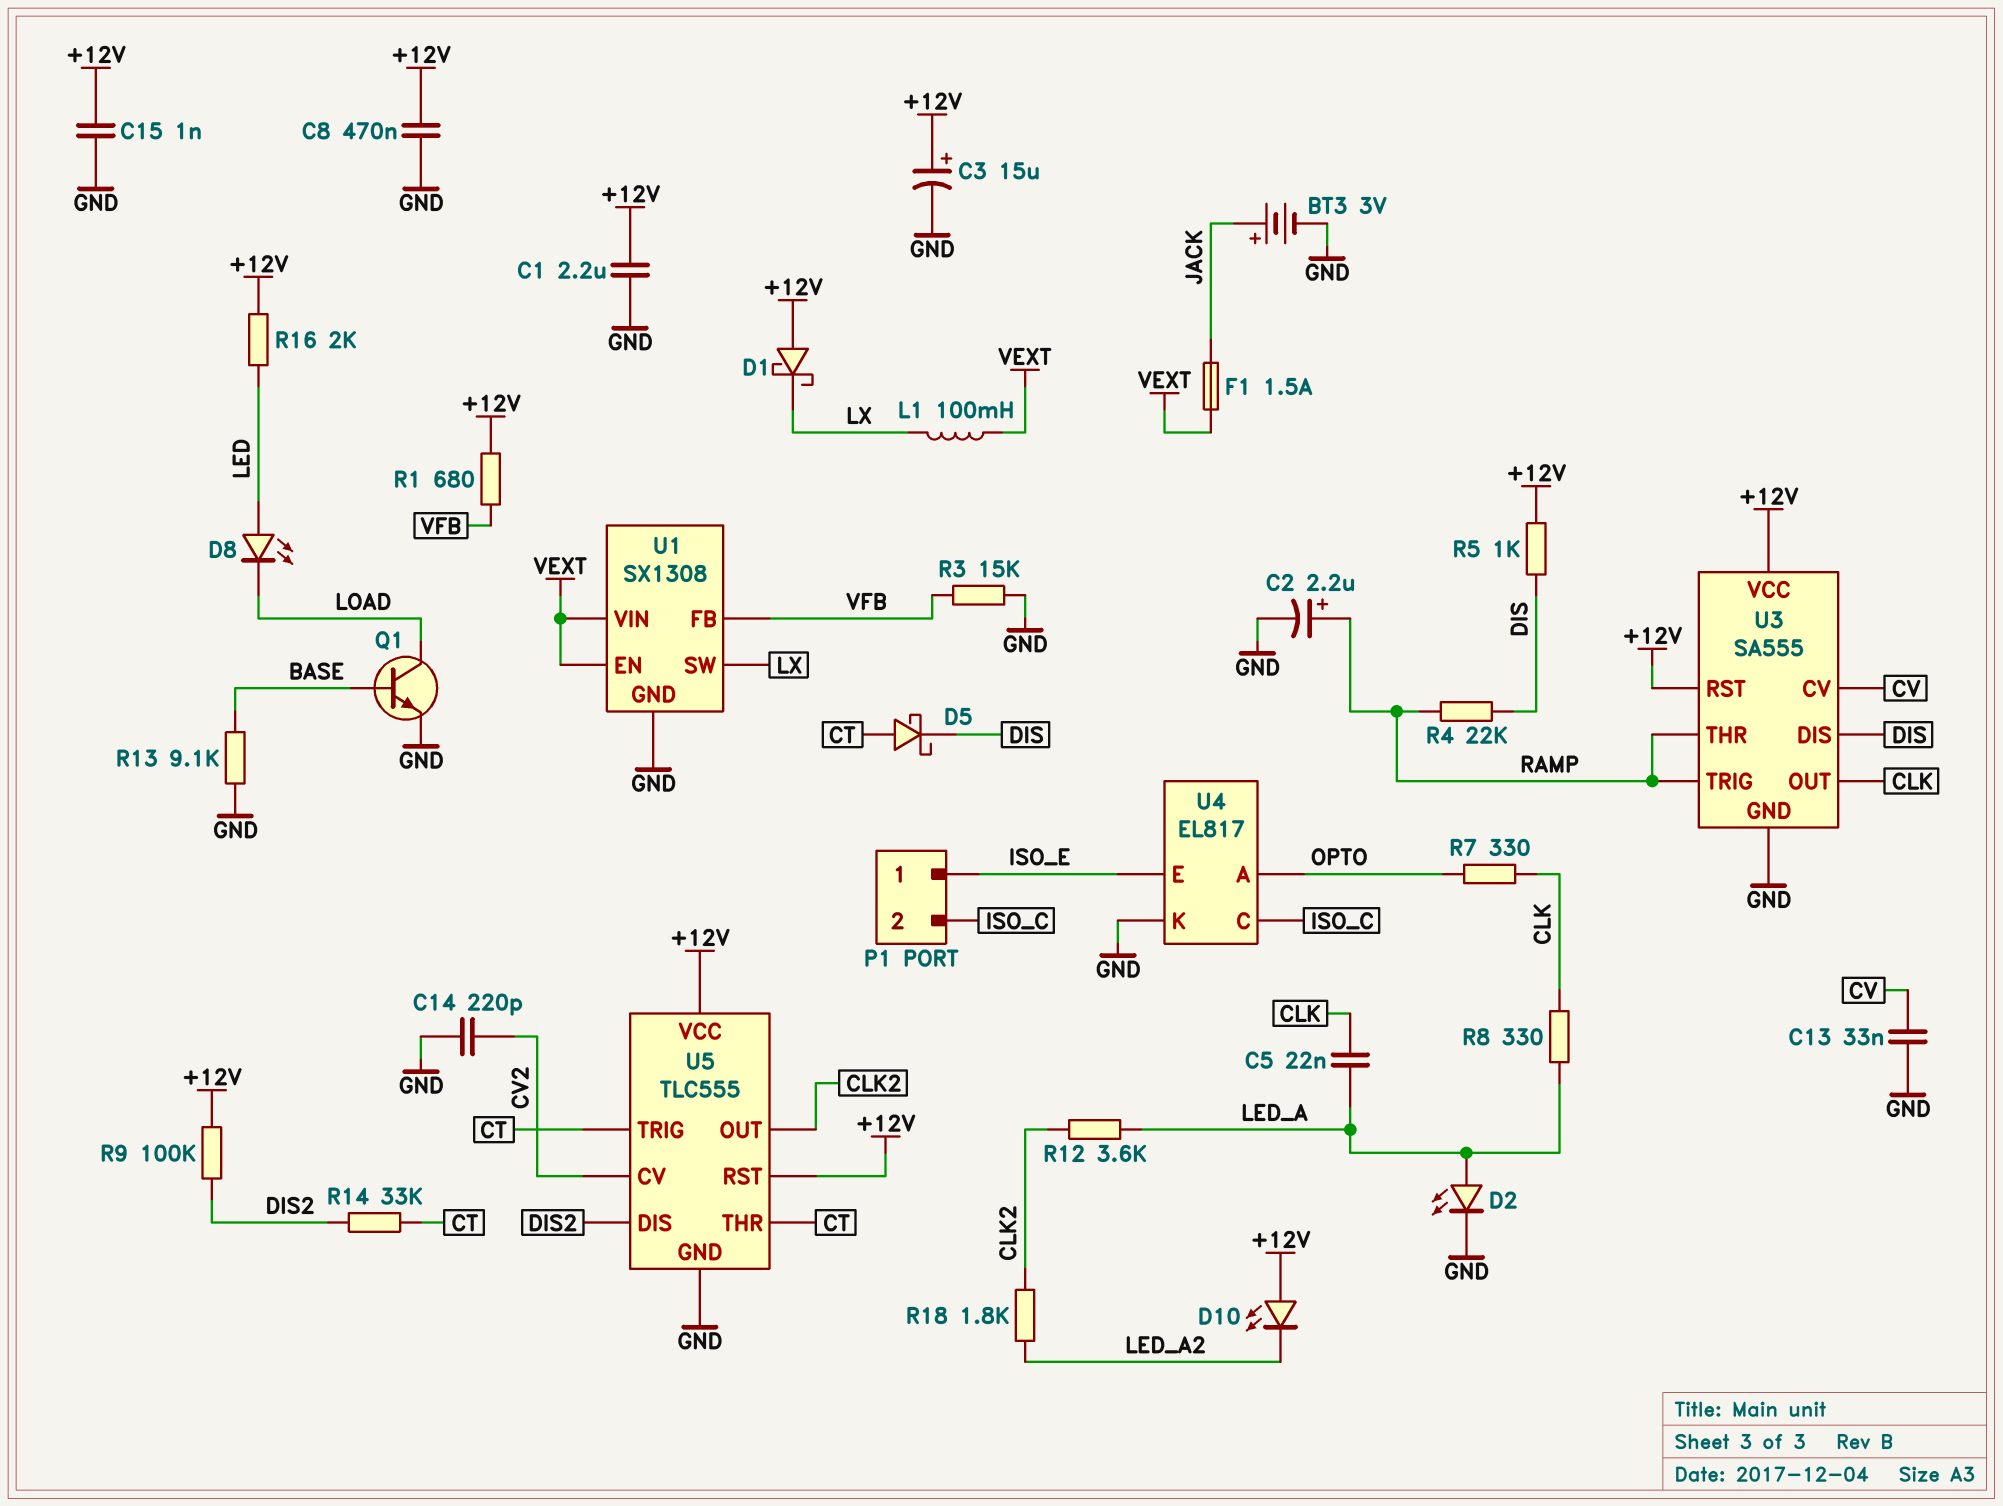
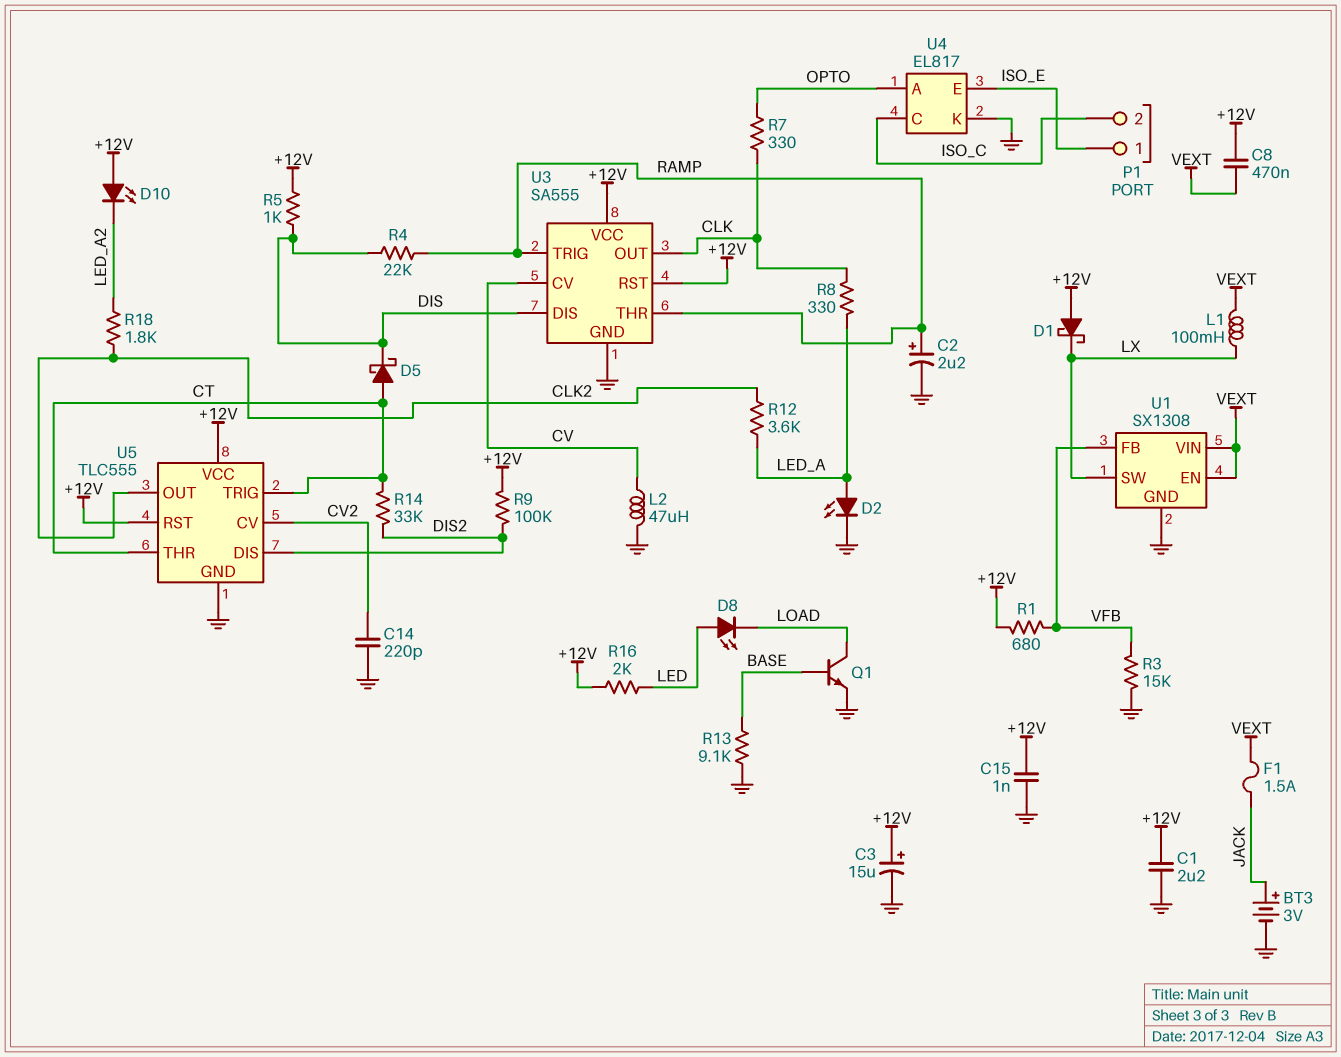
C5: 22nF (CLK, LED_A) -> none
C8: 470nF (+12V, GND) -> 470nF (+12V, VEXT)
C13: 33nF (CV, GND) -> none
L2: none -> 47uH (CV, GND)

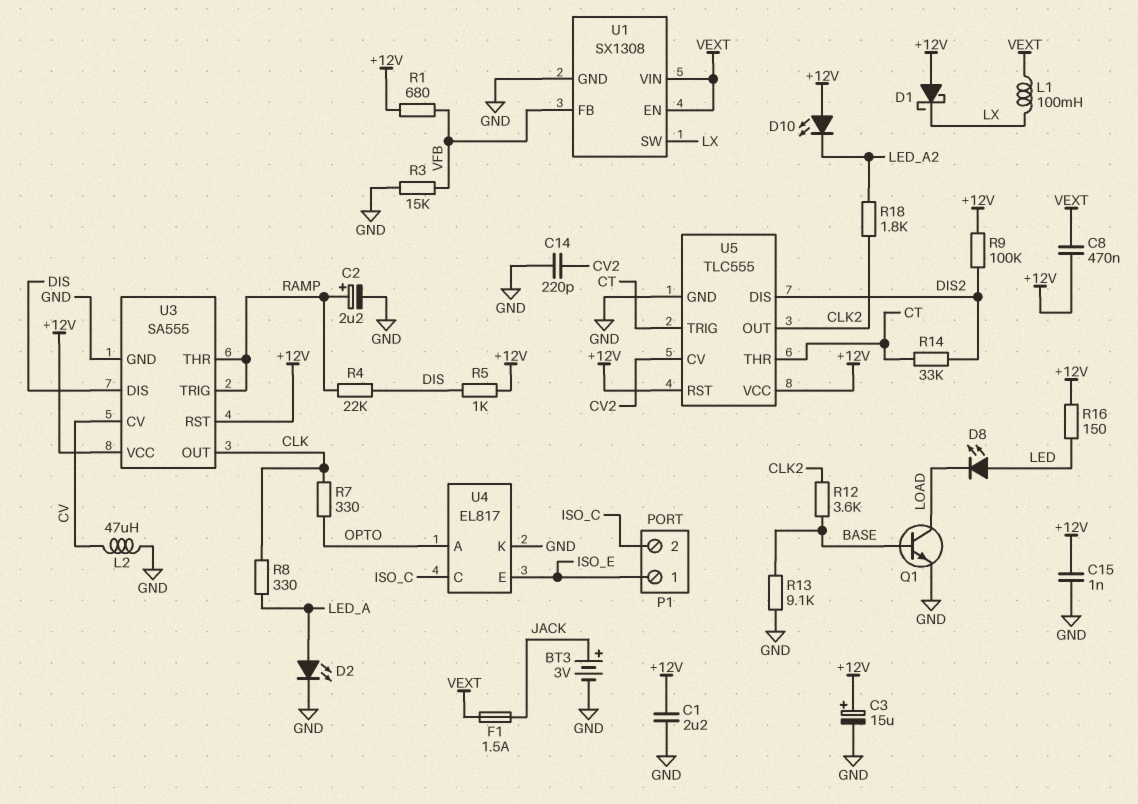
D5: schottky (A CT, K DIS) -> none
R12: 3.6k (CLK2, LED_A) -> 3.6k (BASE, CLK2)
R16: 2k (+12V, LED) -> 150 (+12V, LED)

